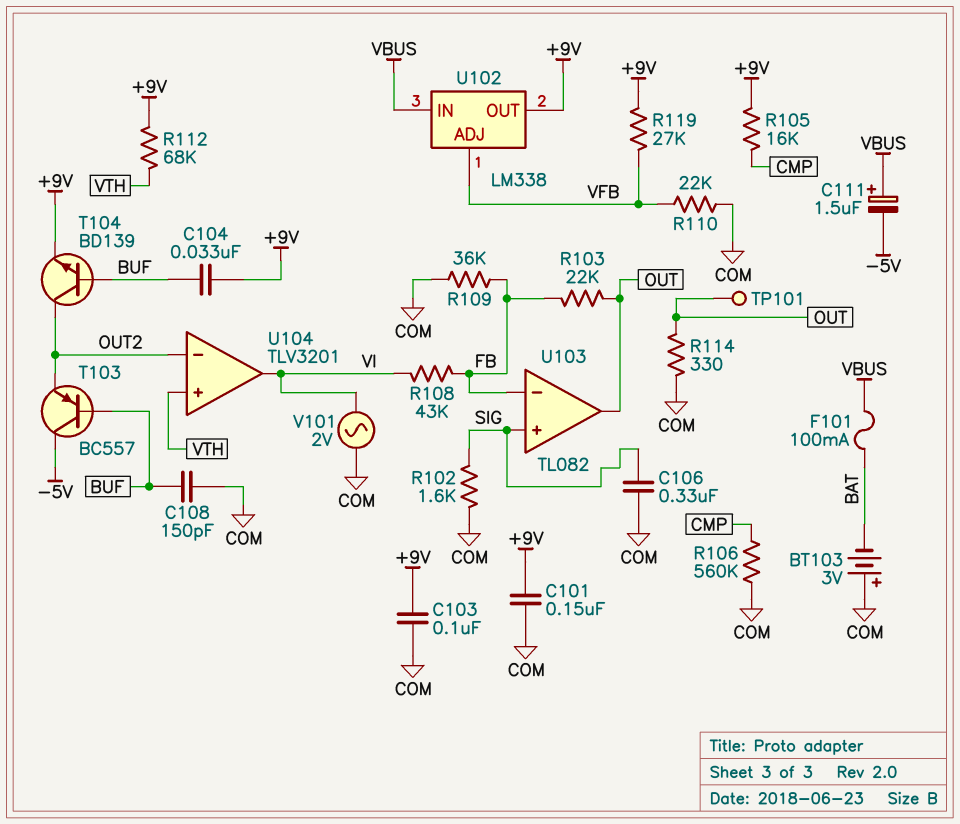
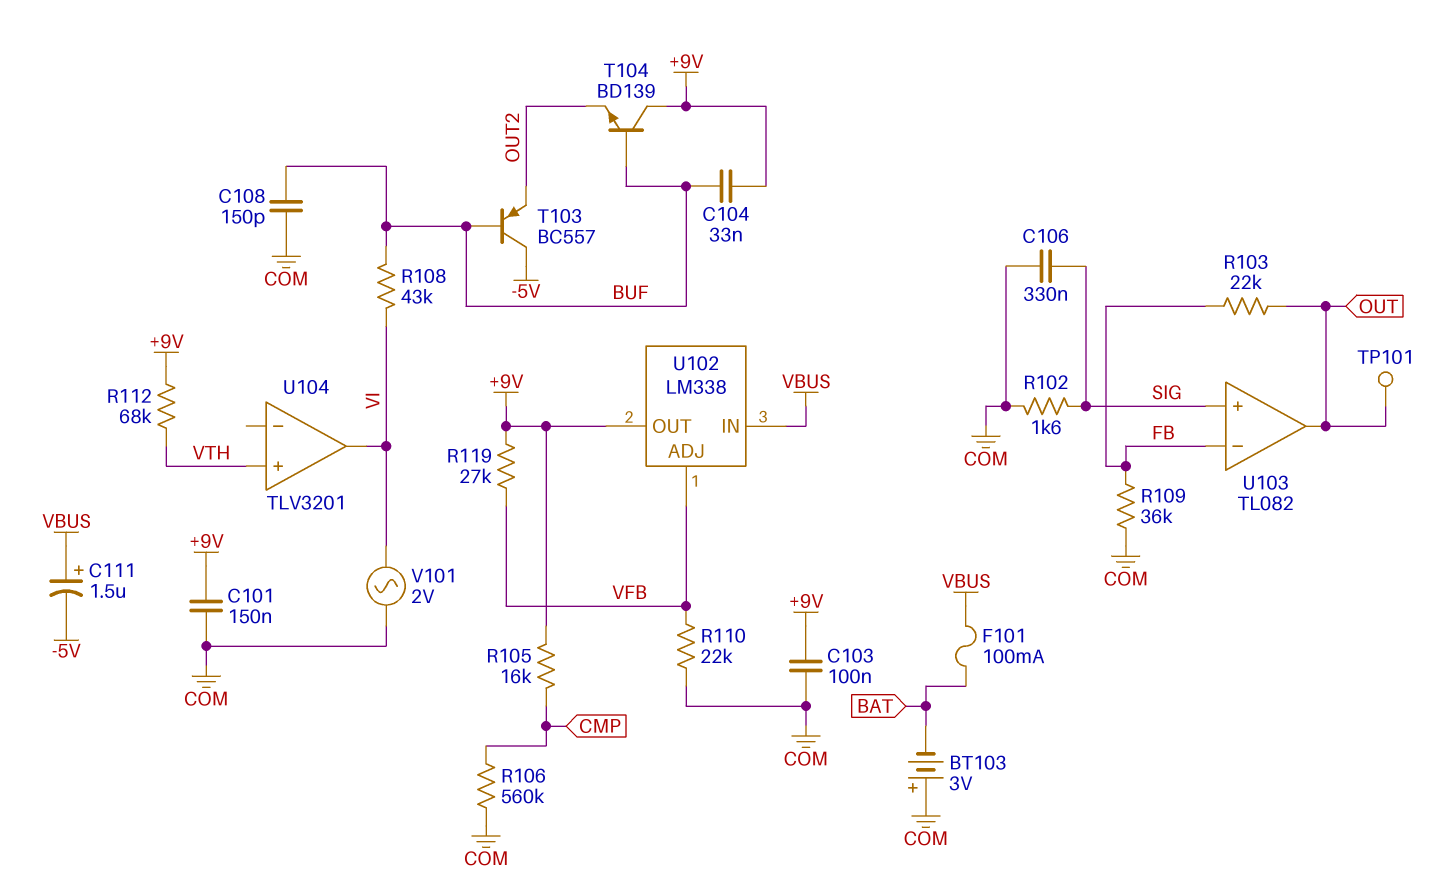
R108: 43k (FB, VI) -> 43k (BUF, VI)
R114: 330 (COM, OUT) -> none
T104: NPN BD139 (B BUF, C OUT2, E +9V) -> NPN BD139 (B BUF, C +9V, E OUT2)
U104 pin in-: OUT2 -> none

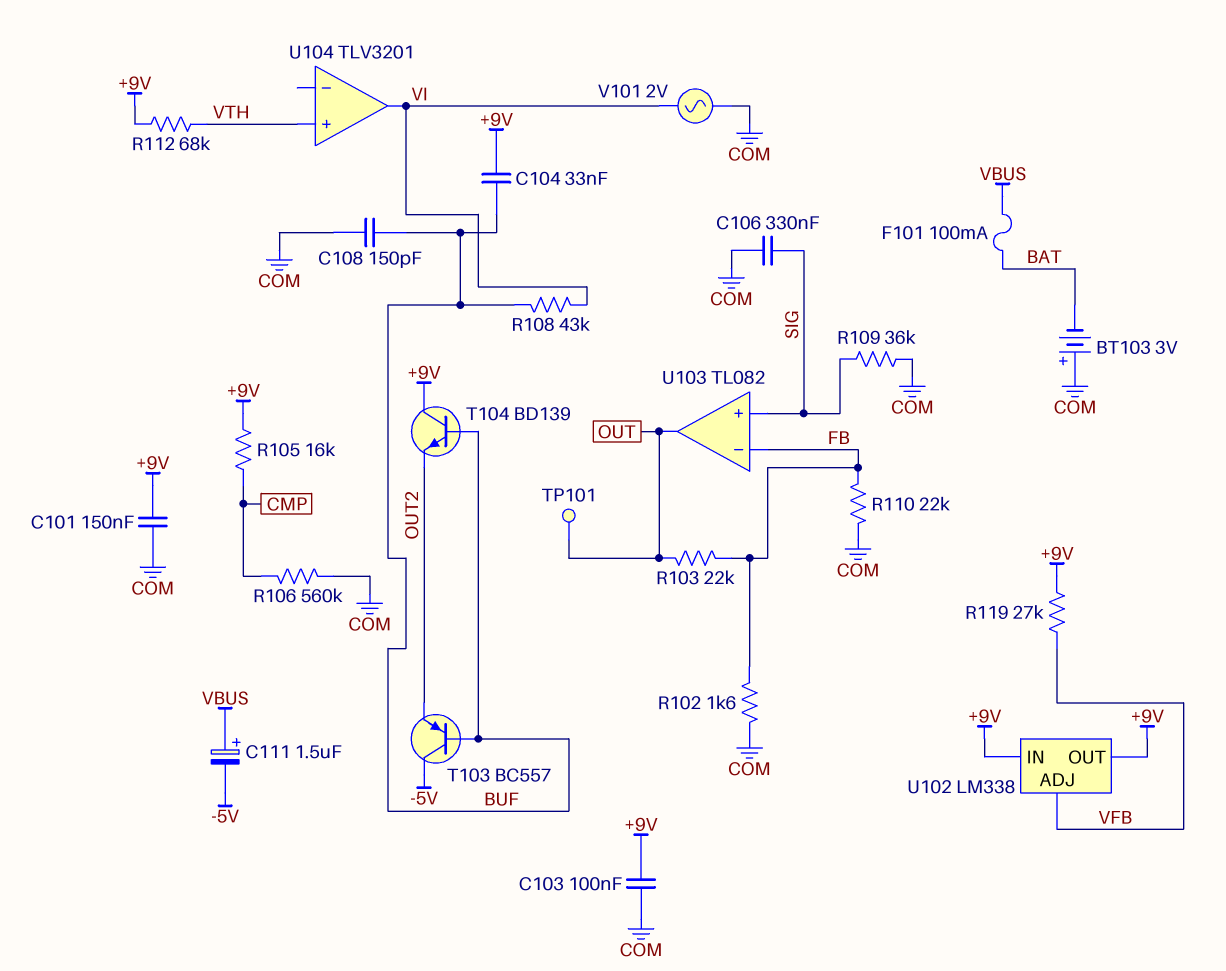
R102: 1.6k (COM, SIG) -> 1.6k (COM, FB)
R109: 36k (COM, FB) -> 36k (COM, SIG)
R110: 22k (COM, VFB) -> 22k (COM, FB)
U102 pin IN: VBUS -> +9V

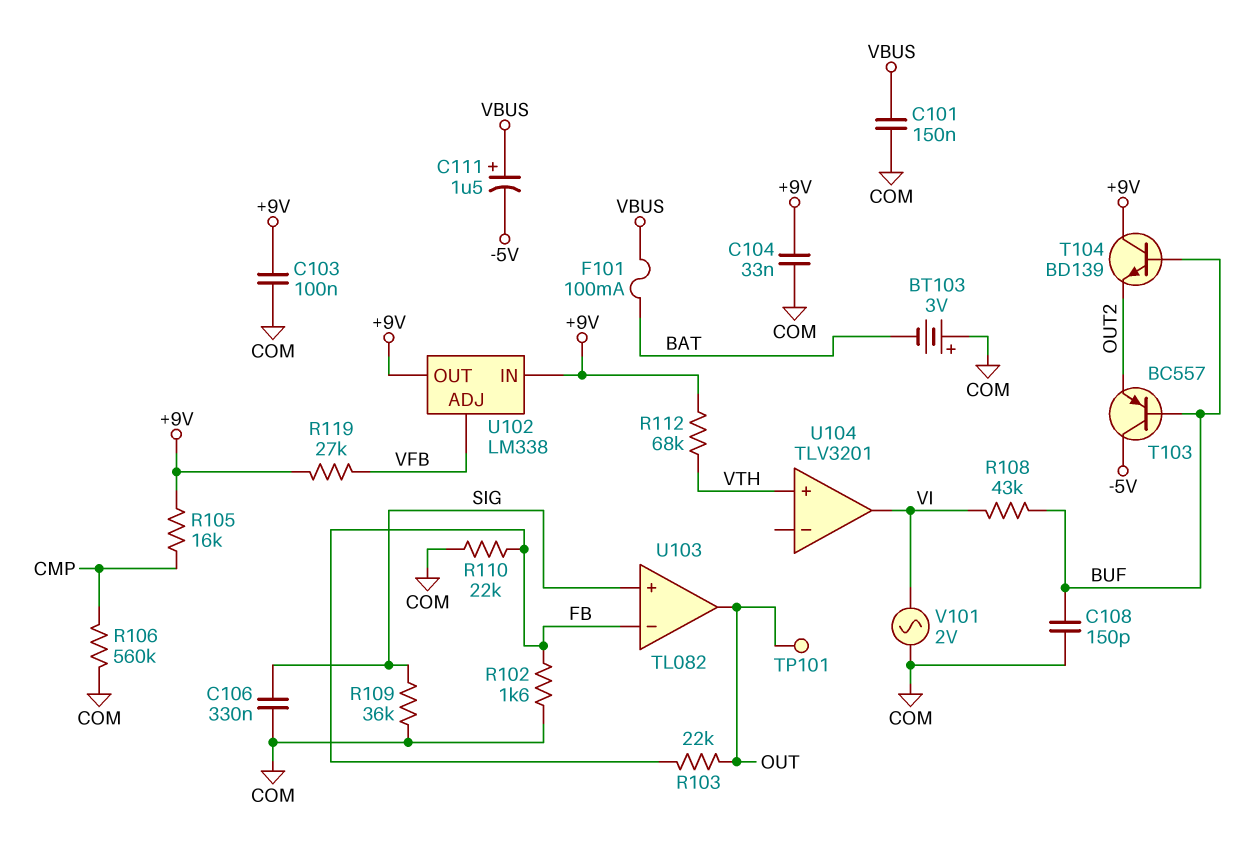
C101: 150nF (+9V, COM) -> 150nF (COM, VBUS)
C104: 33nF (+9V, BUF) -> 33nF (+9V, COM)

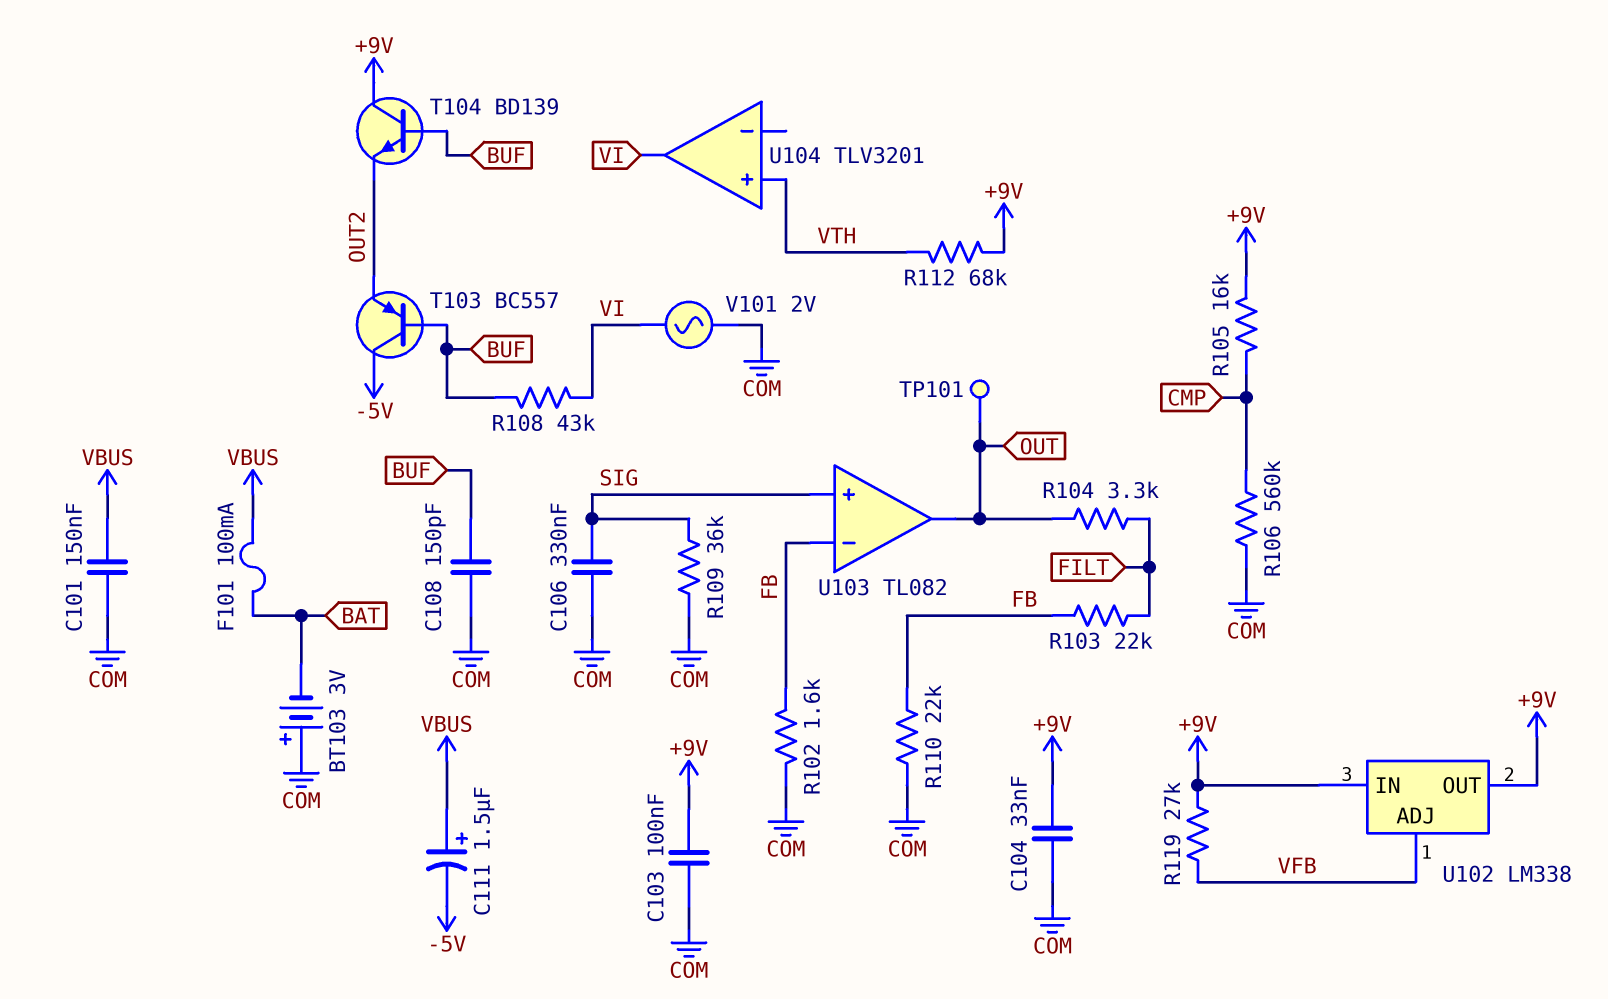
R103: 22k (FB, OUT) -> 22k (FB, FILT)
R104: none -> 3.3k (FILT, OUT)

